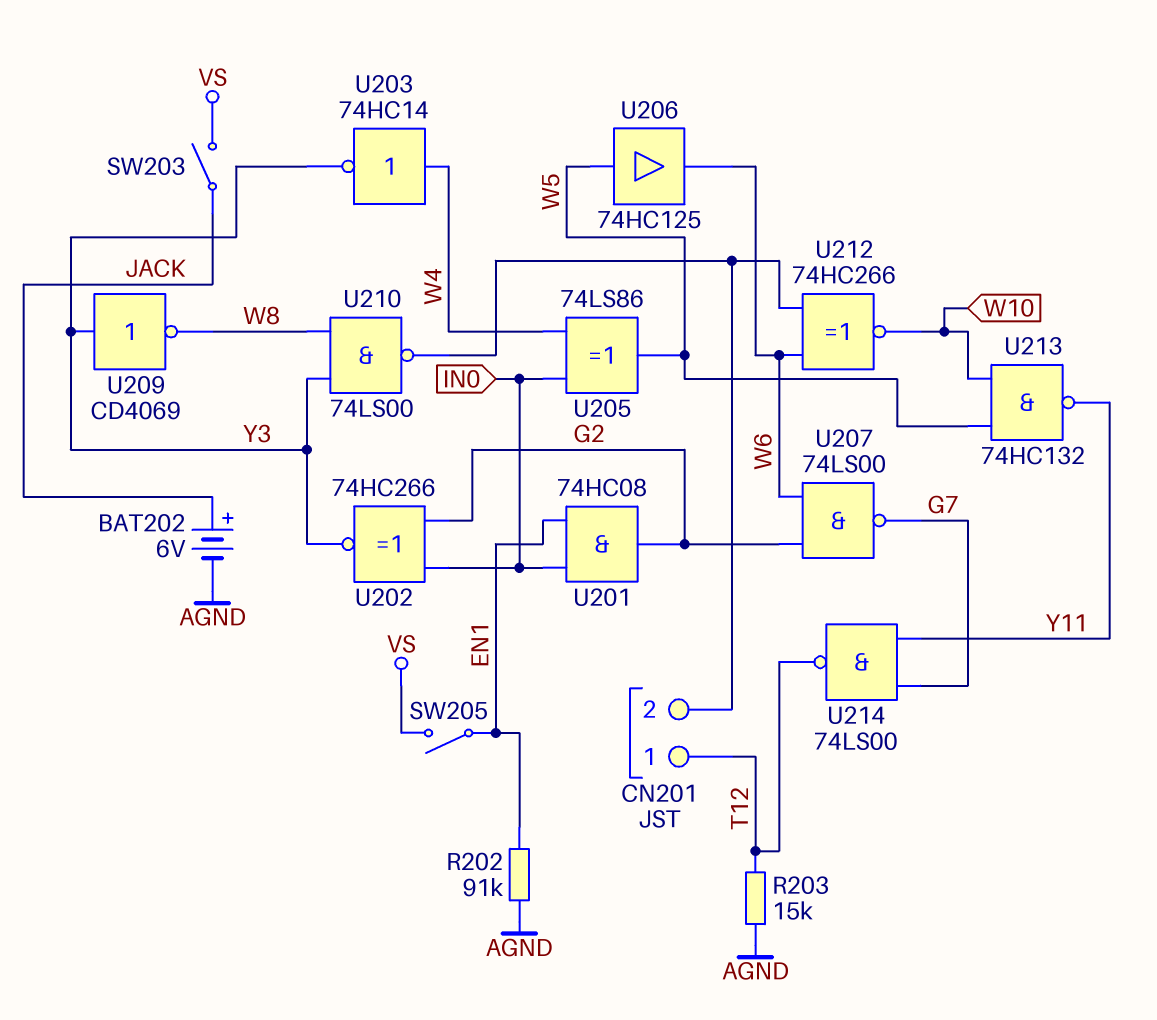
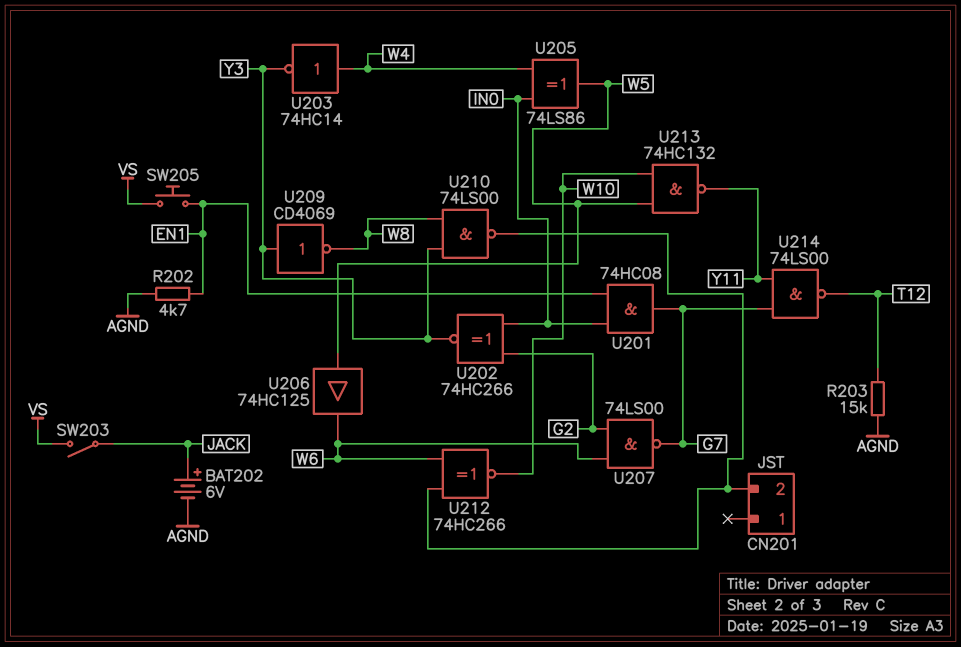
CN201 pin 1: T12 -> none
R202: 91k (AGND, EN1) -> 4.7k (AGND, EN1)
SW205: switch (EN1, VS) -> button (EN1, VS)
U201: AND 74HC08 (in EN1, in IN0, out G2) -> AND 74HC08 (in EN1, in IN0, out G7)

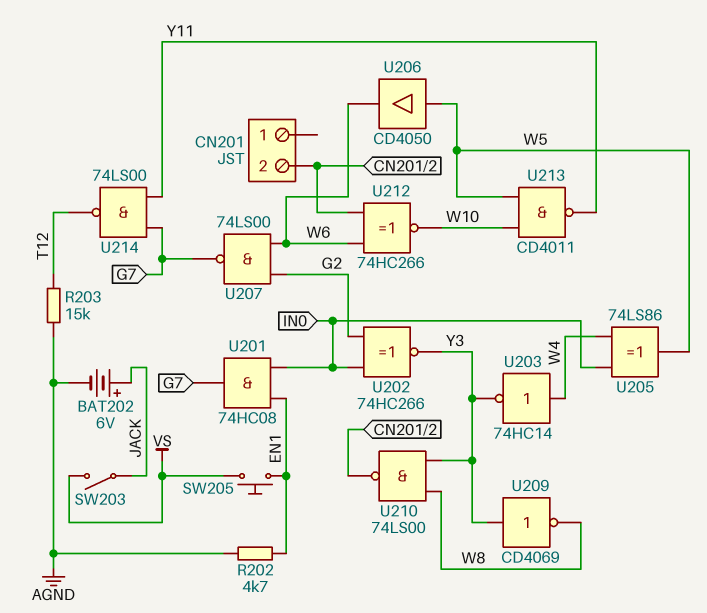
U206: buffer 74HC125 (in W5, out W6) -> buffer CD4050 (in W5, out W6)
U213: NAND 74HC132 (in W5, in W10, out Y11) -> NAND CD4011 (in W5, in W10, out Y11)

